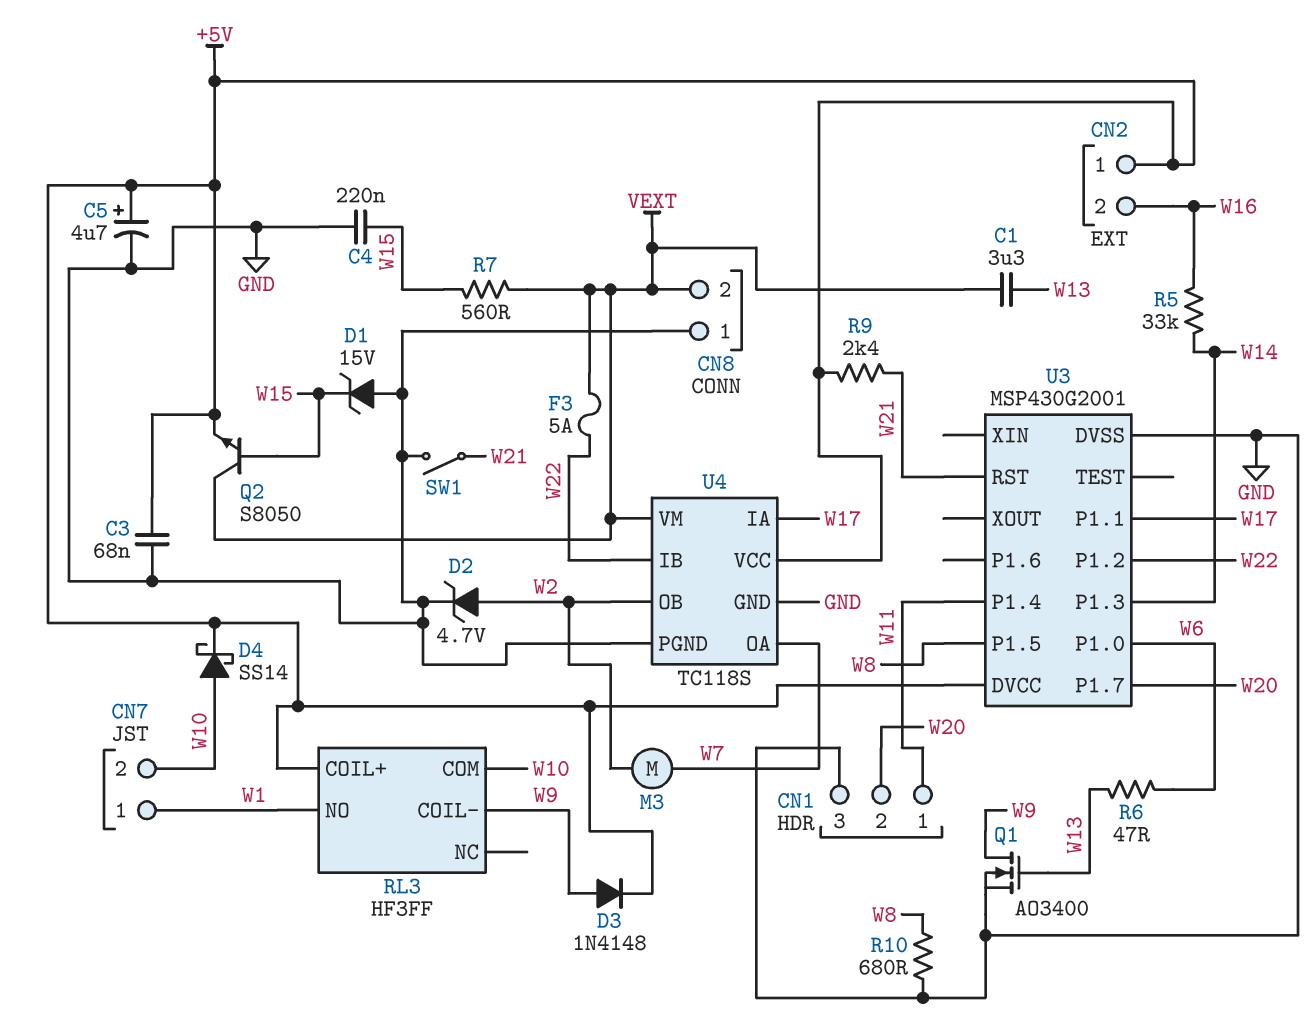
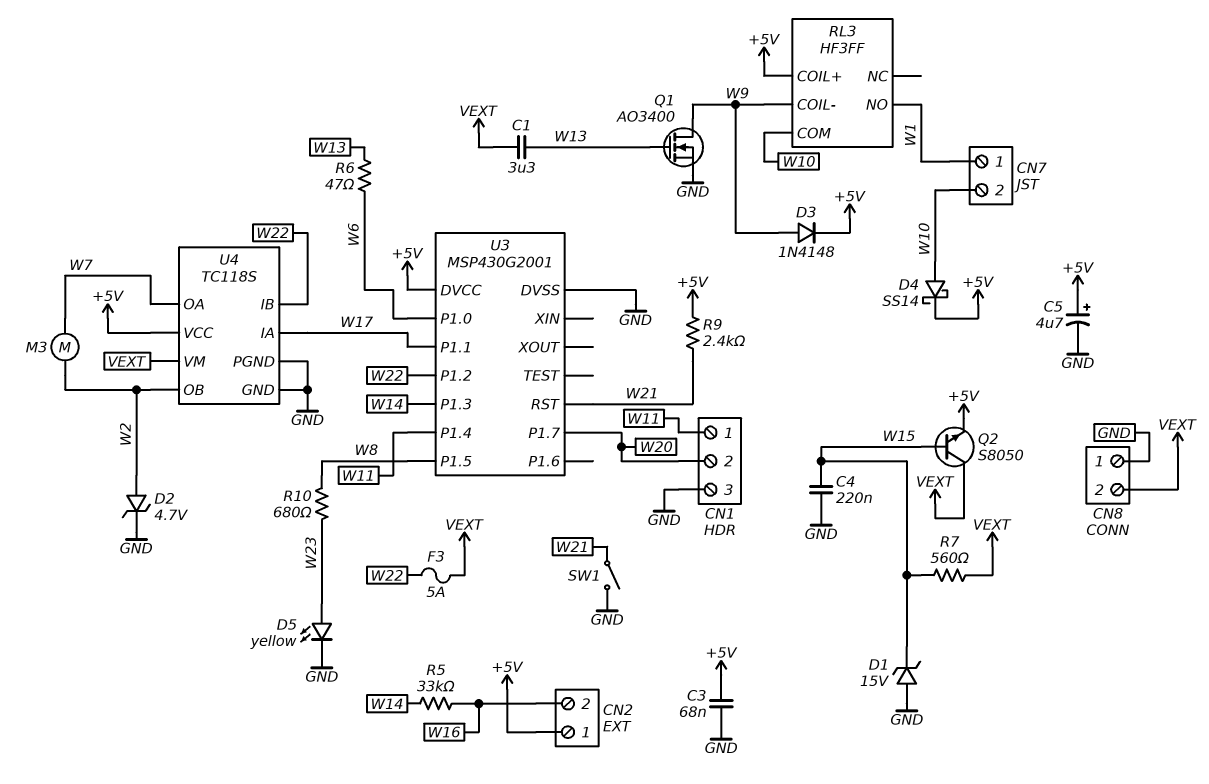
D5: none -> LED yellow (A W23, K GND)
R10: 680 (GND, W8) -> 680 (W8, W23)

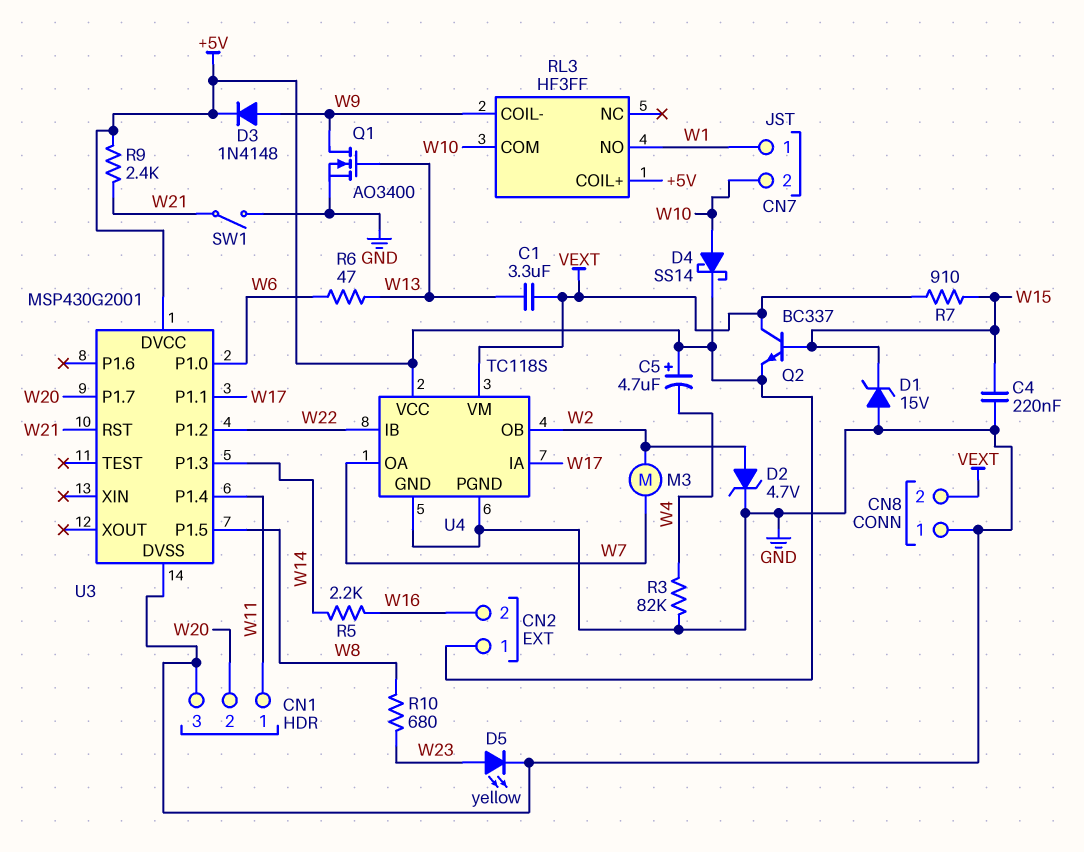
C3: 68nF (+5V, GND) -> none
C5: 4.7uF (plus +5V, minus GND) -> 4.7uF (plus +5V, minus W4)
F3: 5A (VEXT, W22) -> none
Q2: NPN S8050 (B W15, C VEXT, E +5V) -> NPN BC337 (B W15, C VEXT, E +5V)
R3: none -> 82k (GND, W4)
R5: 33k (W14, W16) -> 2.2k (W14, W16)
R7: 560 (VEXT, W15) -> 910 (VEXT, W15)

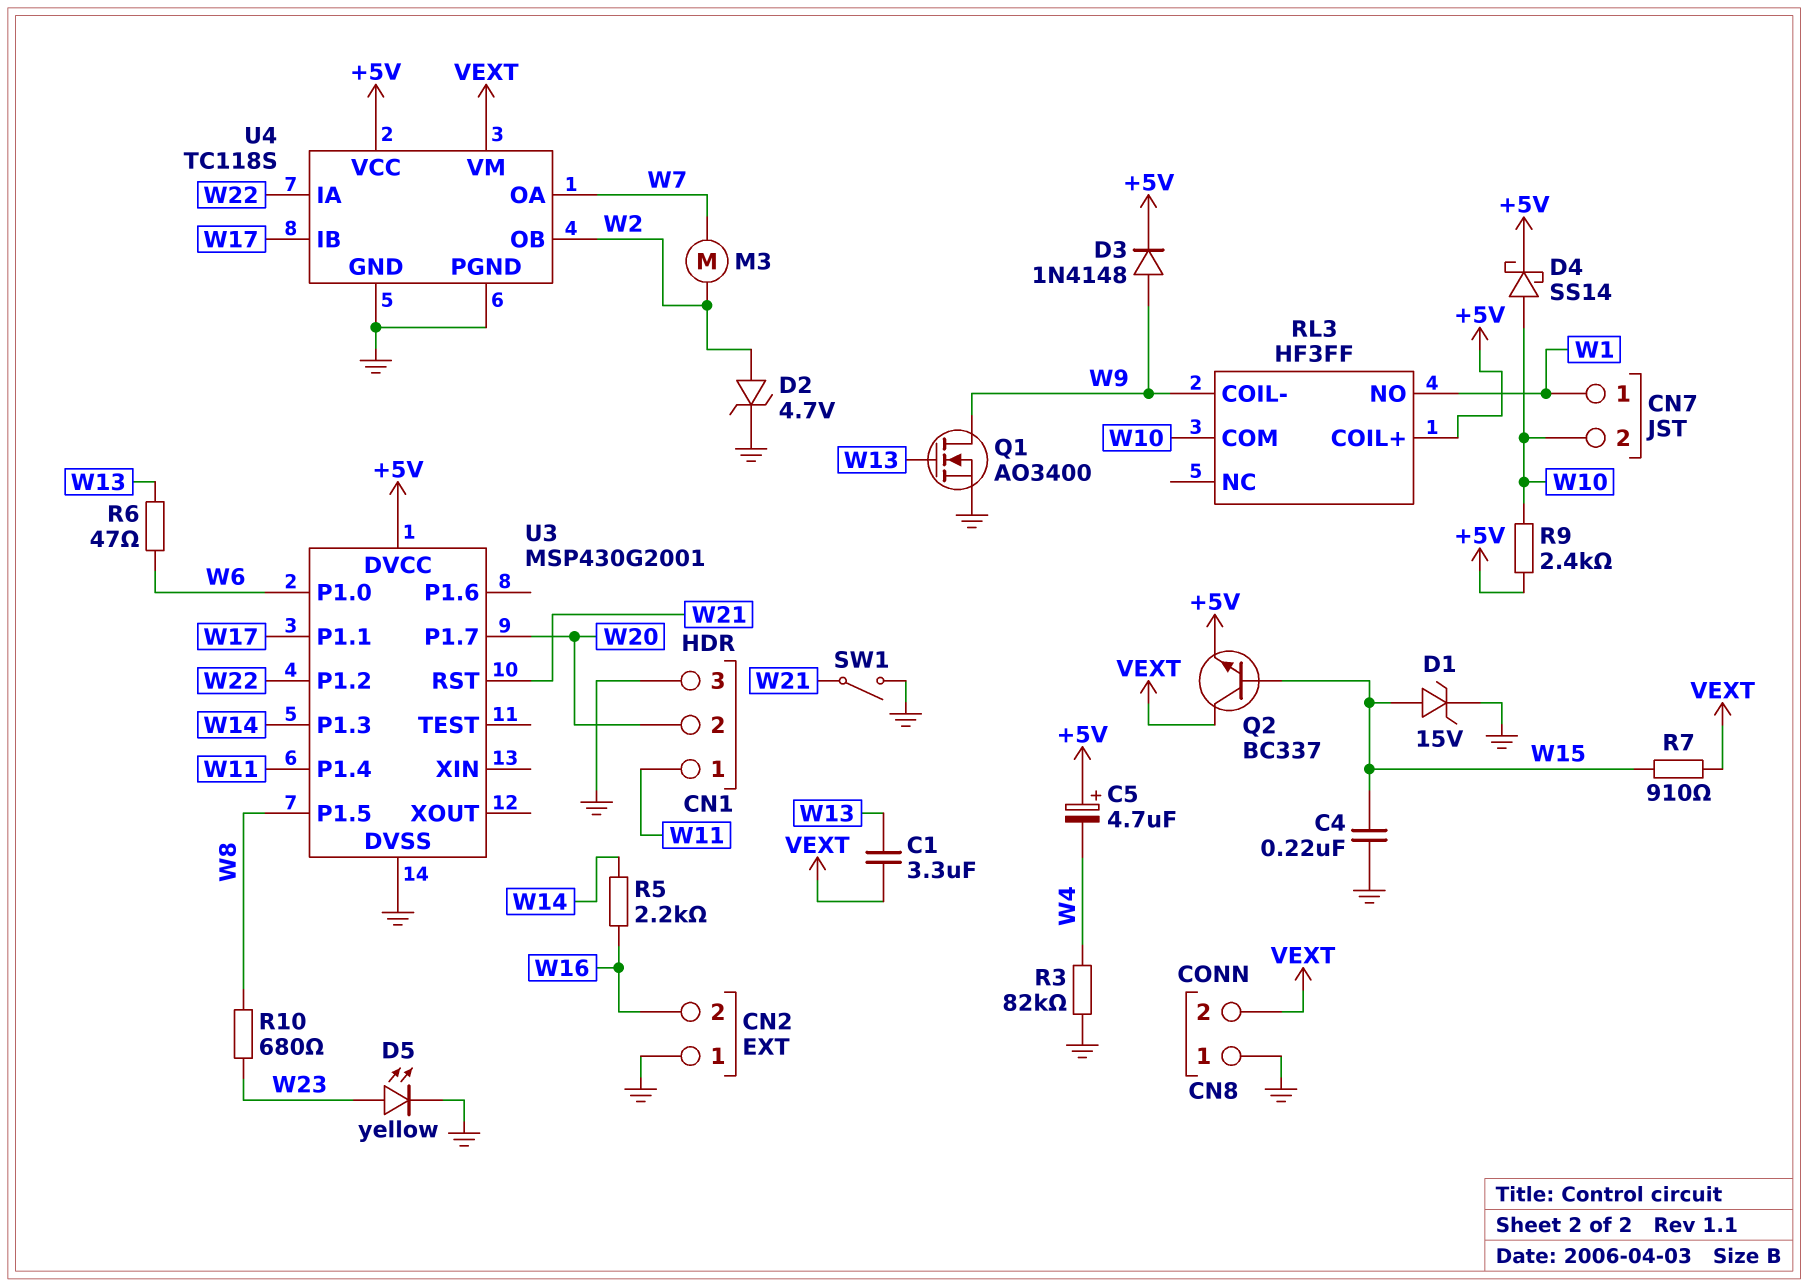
CN2 pin 1: +5V -> GND
D1: zener 15V (A GND, K W15) -> zener 15V (A W15, K GND)
R9: 2.4k (+5V, W21) -> 2.4k (+5V, W10)
U4 pin IA: W17 -> W22
U4 pin IB: W22 -> W17

